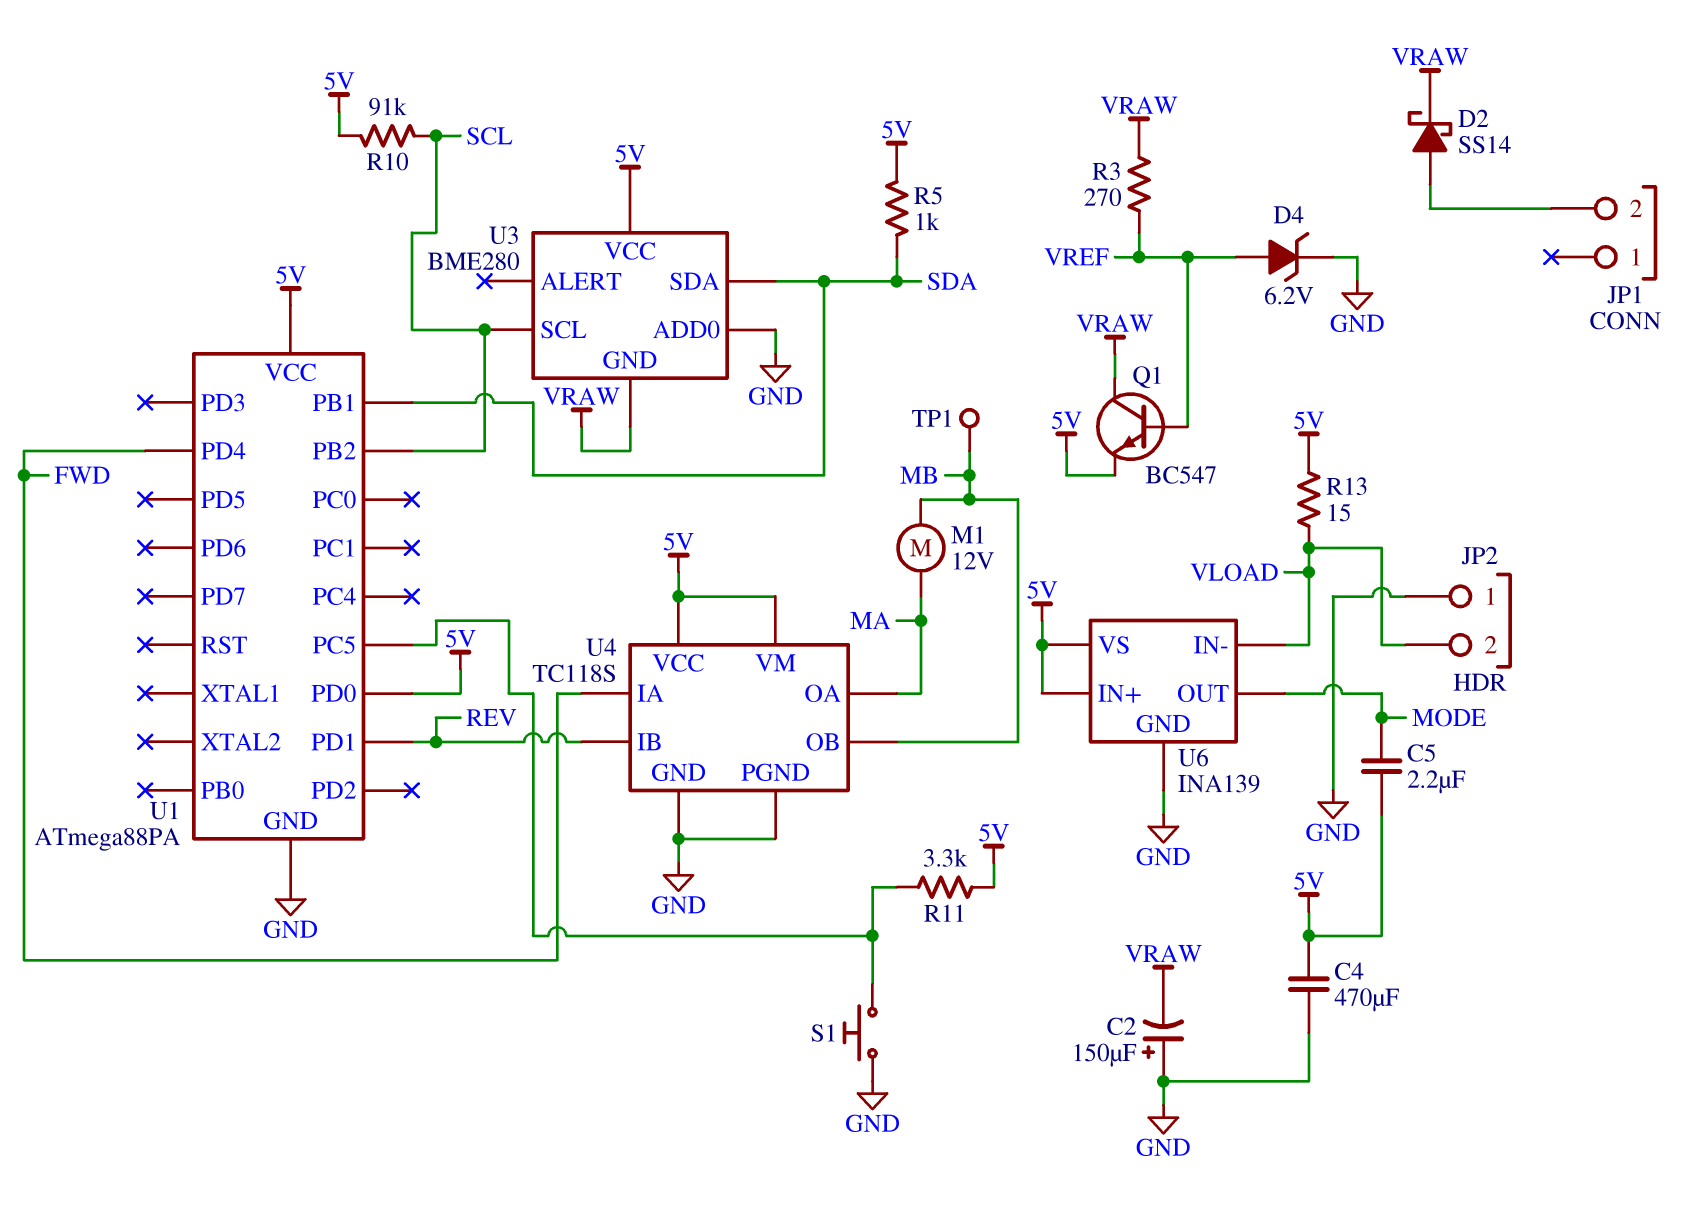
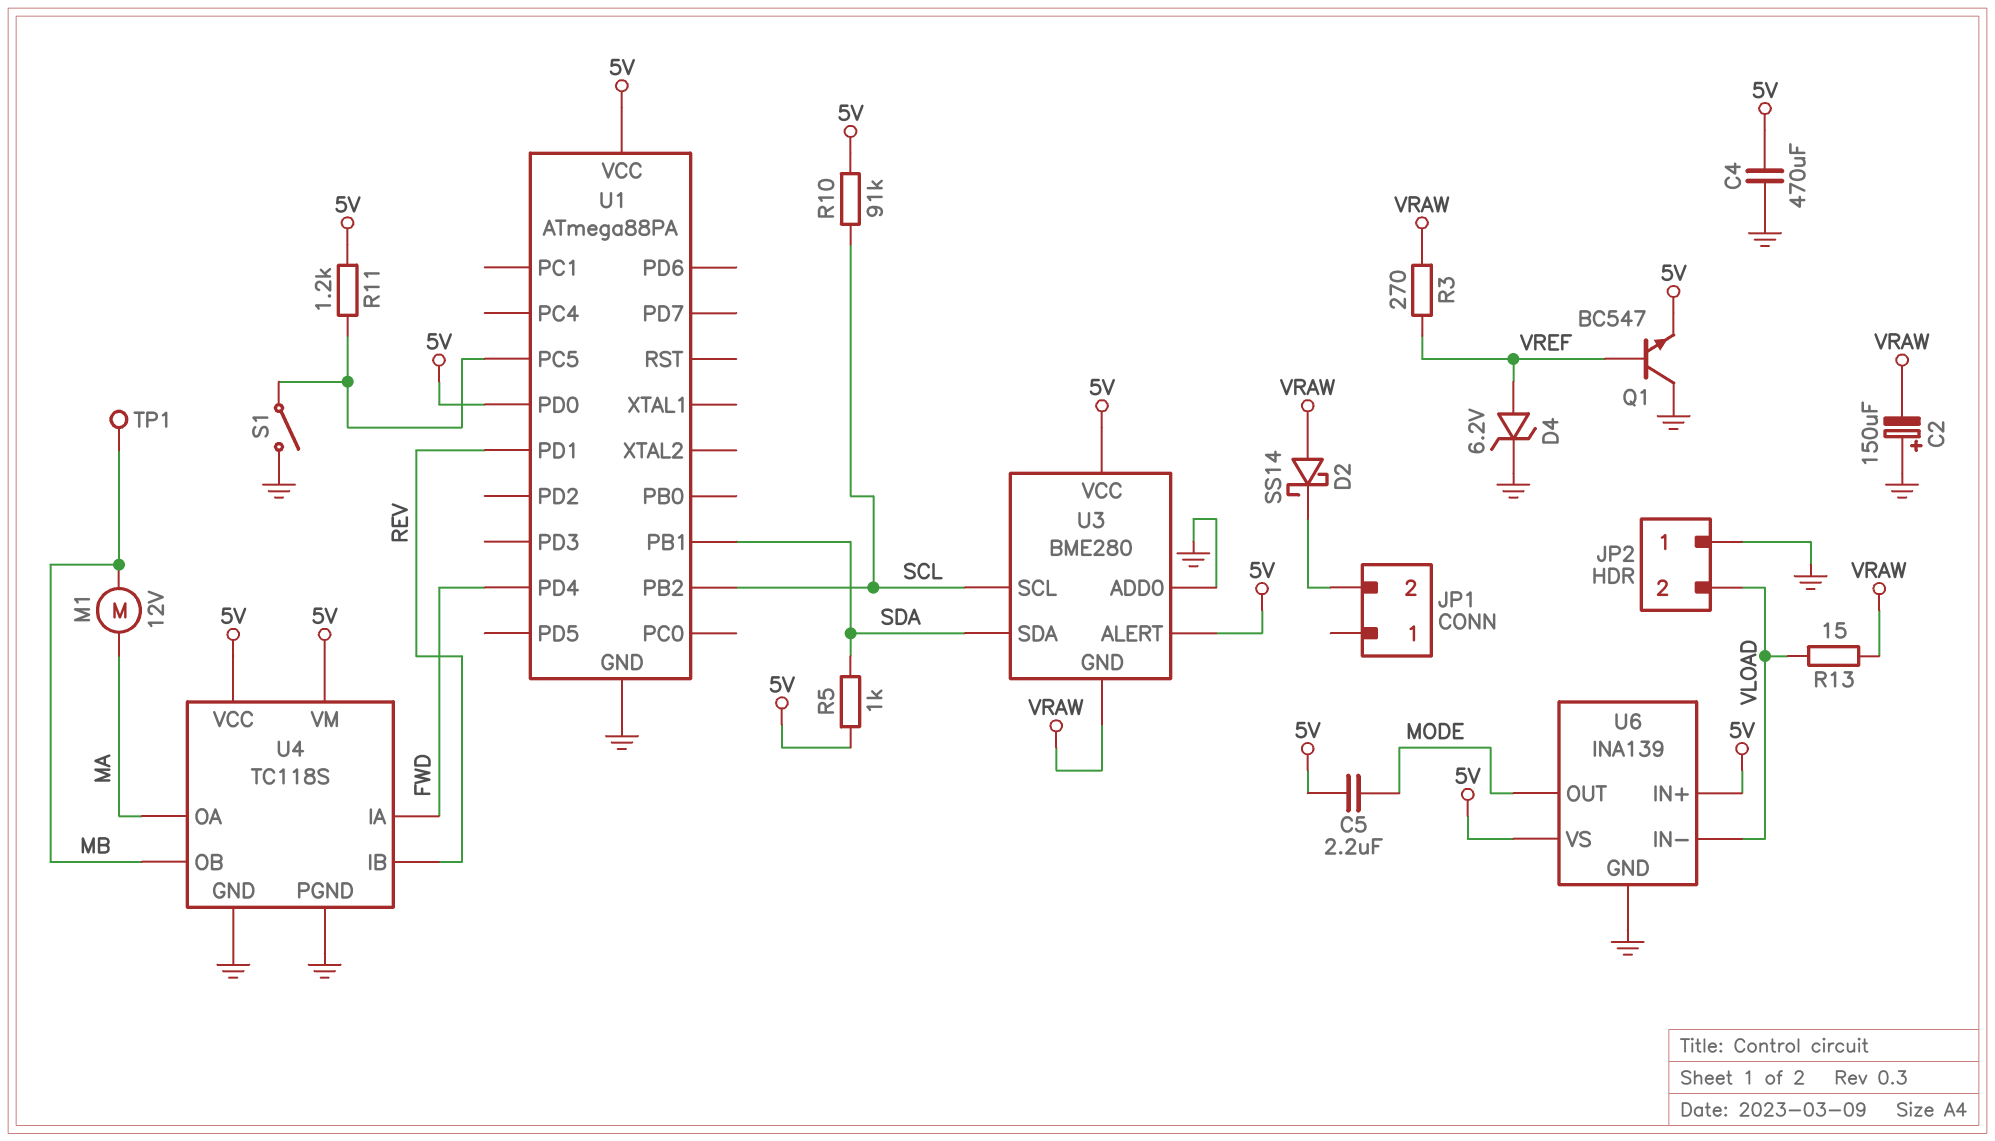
D2: schottky SS14 (A JP1/2, K VRAW) -> schottky SS14 (A VRAW, K JP1/2)
Q1: NPN BC547 (B VREF, C VRAW, E 5V) -> NPN BC547 (B VREF, C GND, E 5V)
R11: 3.3k (5V, U1/PC5) -> 1.2k (5V, U1/PC5)
R13: 15 (5V, VLOAD) -> 15 (VLOAD, VRAW)
S1: button (GND, U1/PC5) -> switch (GND, U1/PC5)
U3 pin ALERT: none -> 5V

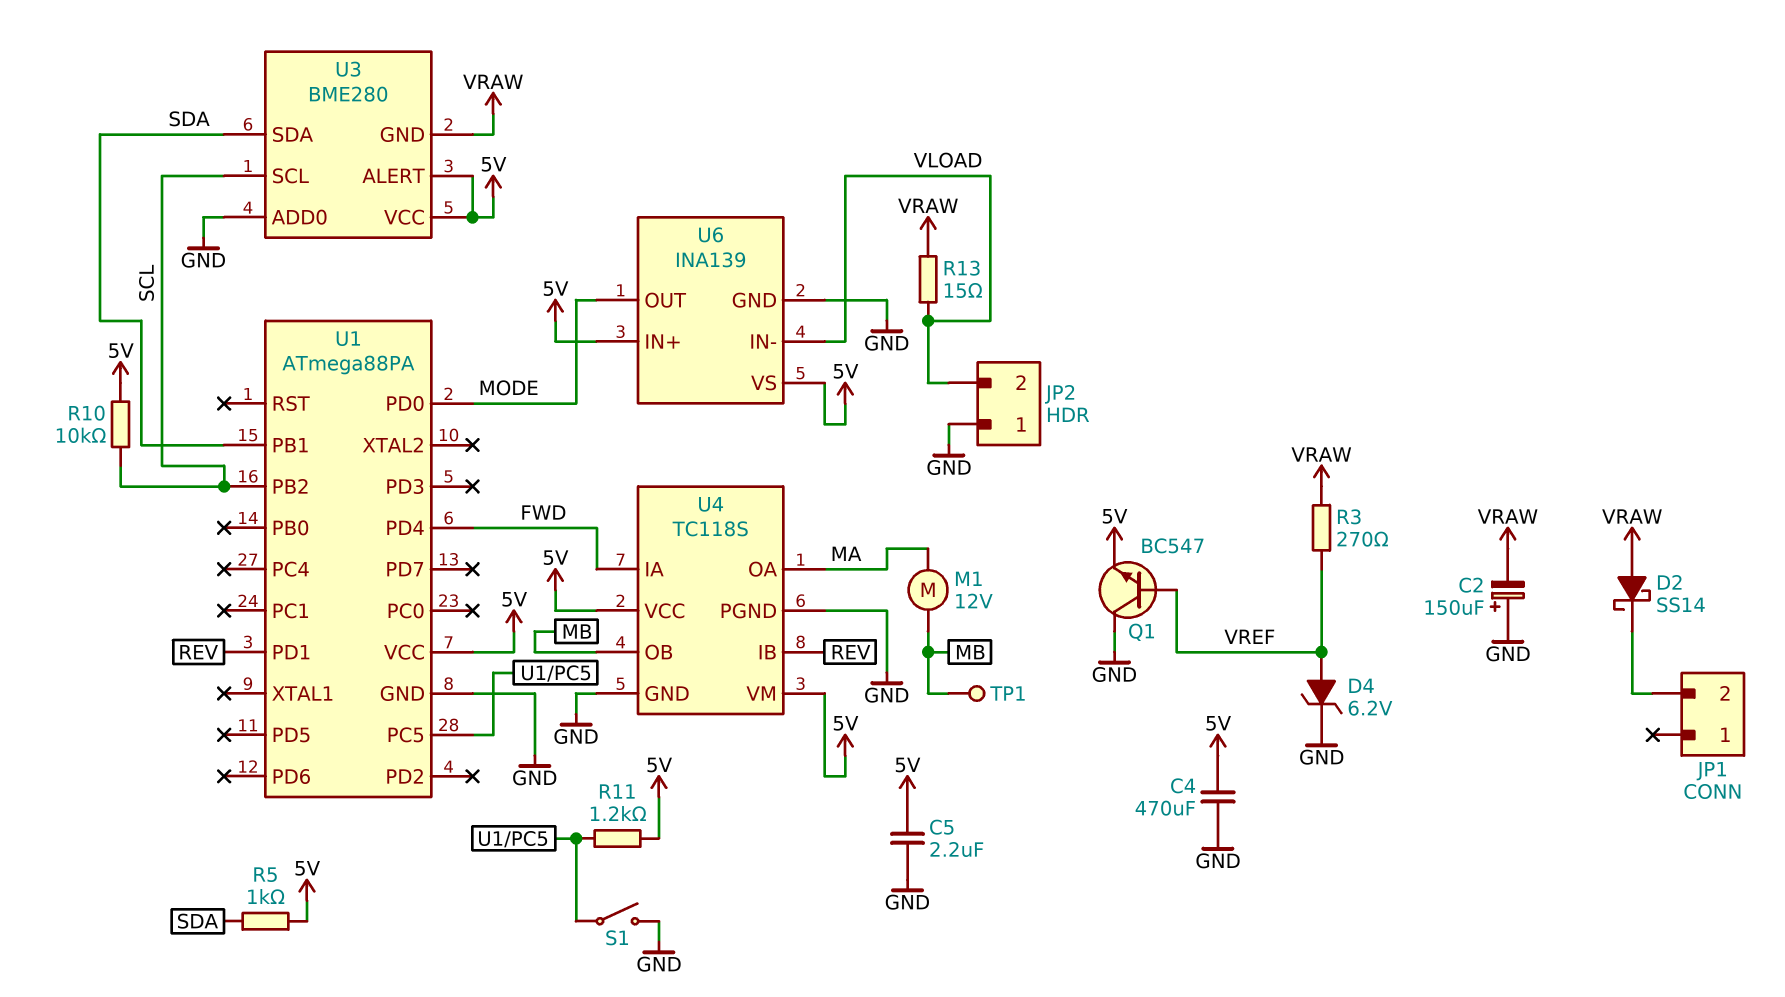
C5: 2.2uF (5V, MODE) -> 2.2uF (5V, GND)
R10: 91k (5V, SCL) -> 10k (5V, SCL)
U1 pin PD0: 5V -> MODE

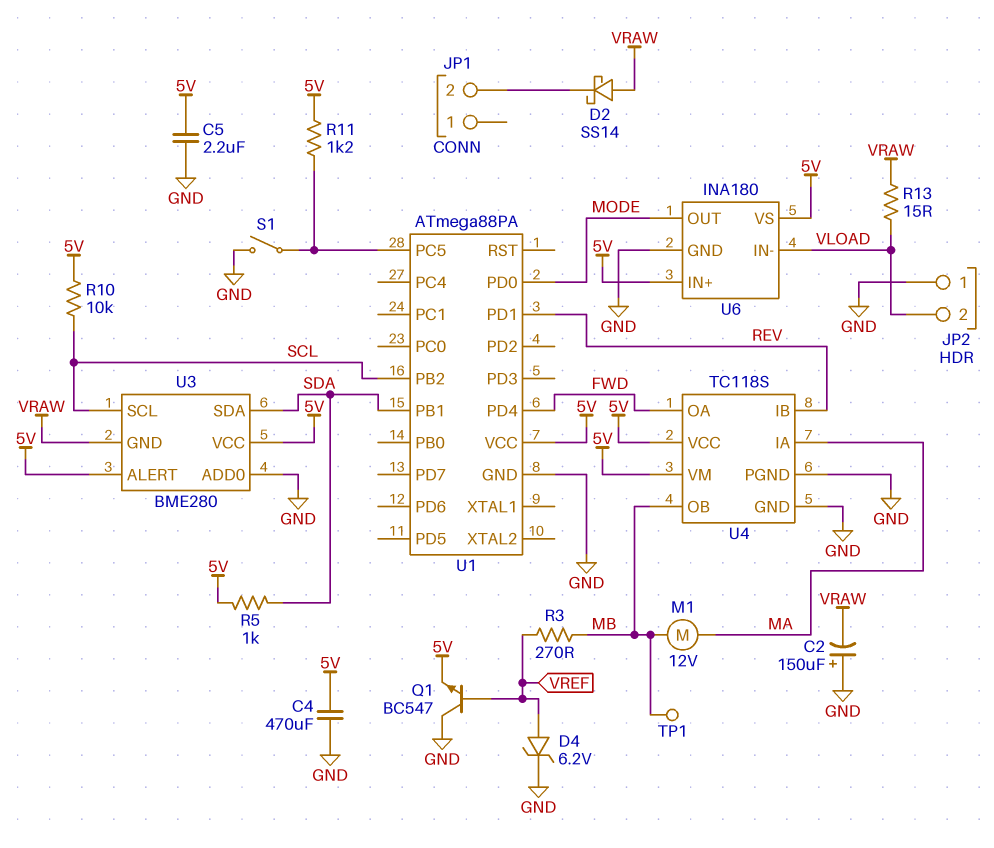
R3: 270 (VRAW, VREF) -> 270 (MB, VREF)
U4 pin IA: FWD -> MA
U4 pin OA: MA -> FWD
U6: INA139 -> INA180

